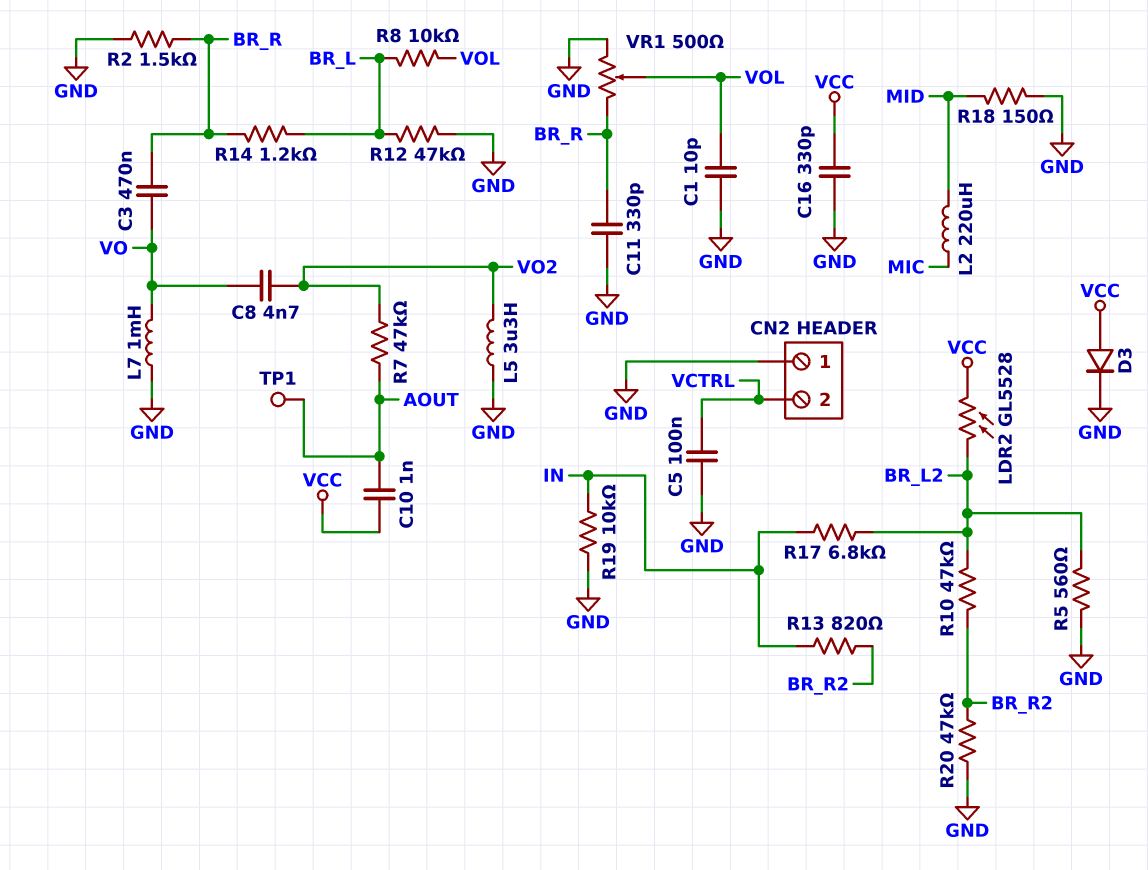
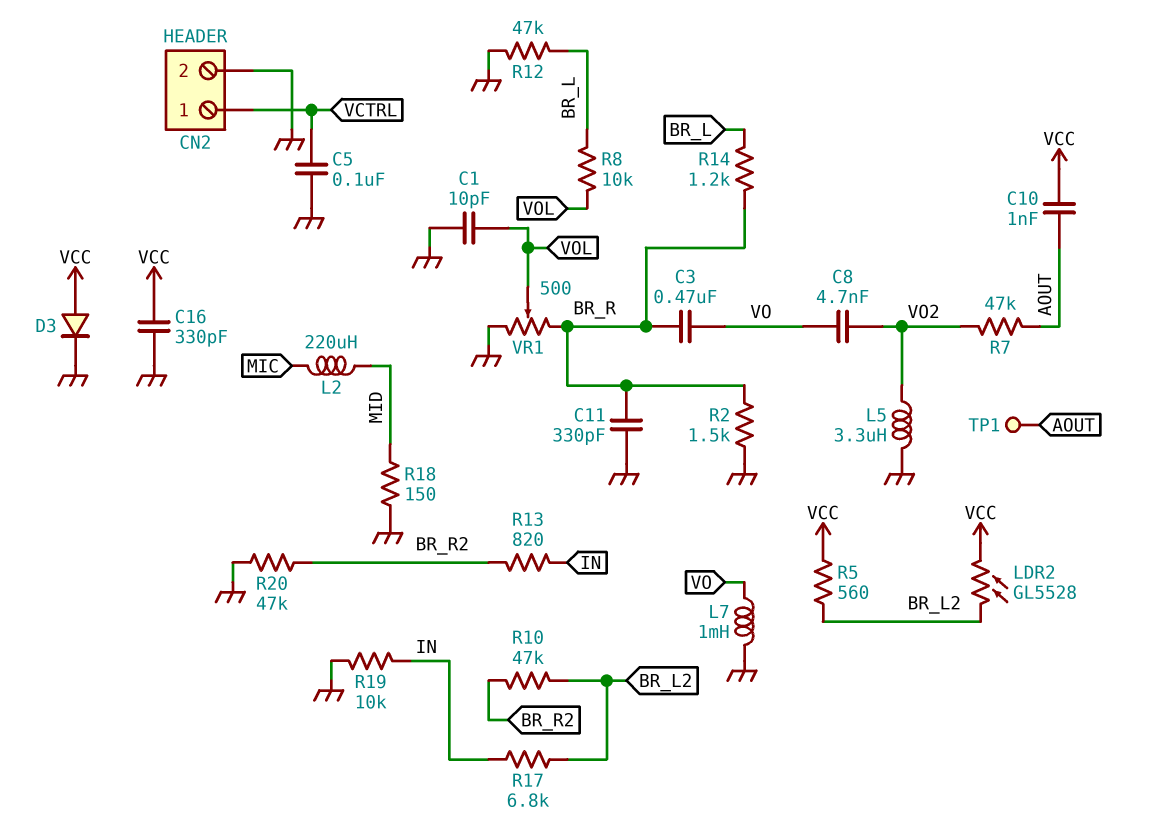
CN2 pin 1: GND -> VCTRL
CN2 pin 2: VCTRL -> GND
R5: 560 (BR_L2, GND) -> 560 (BR_L2, VCC)

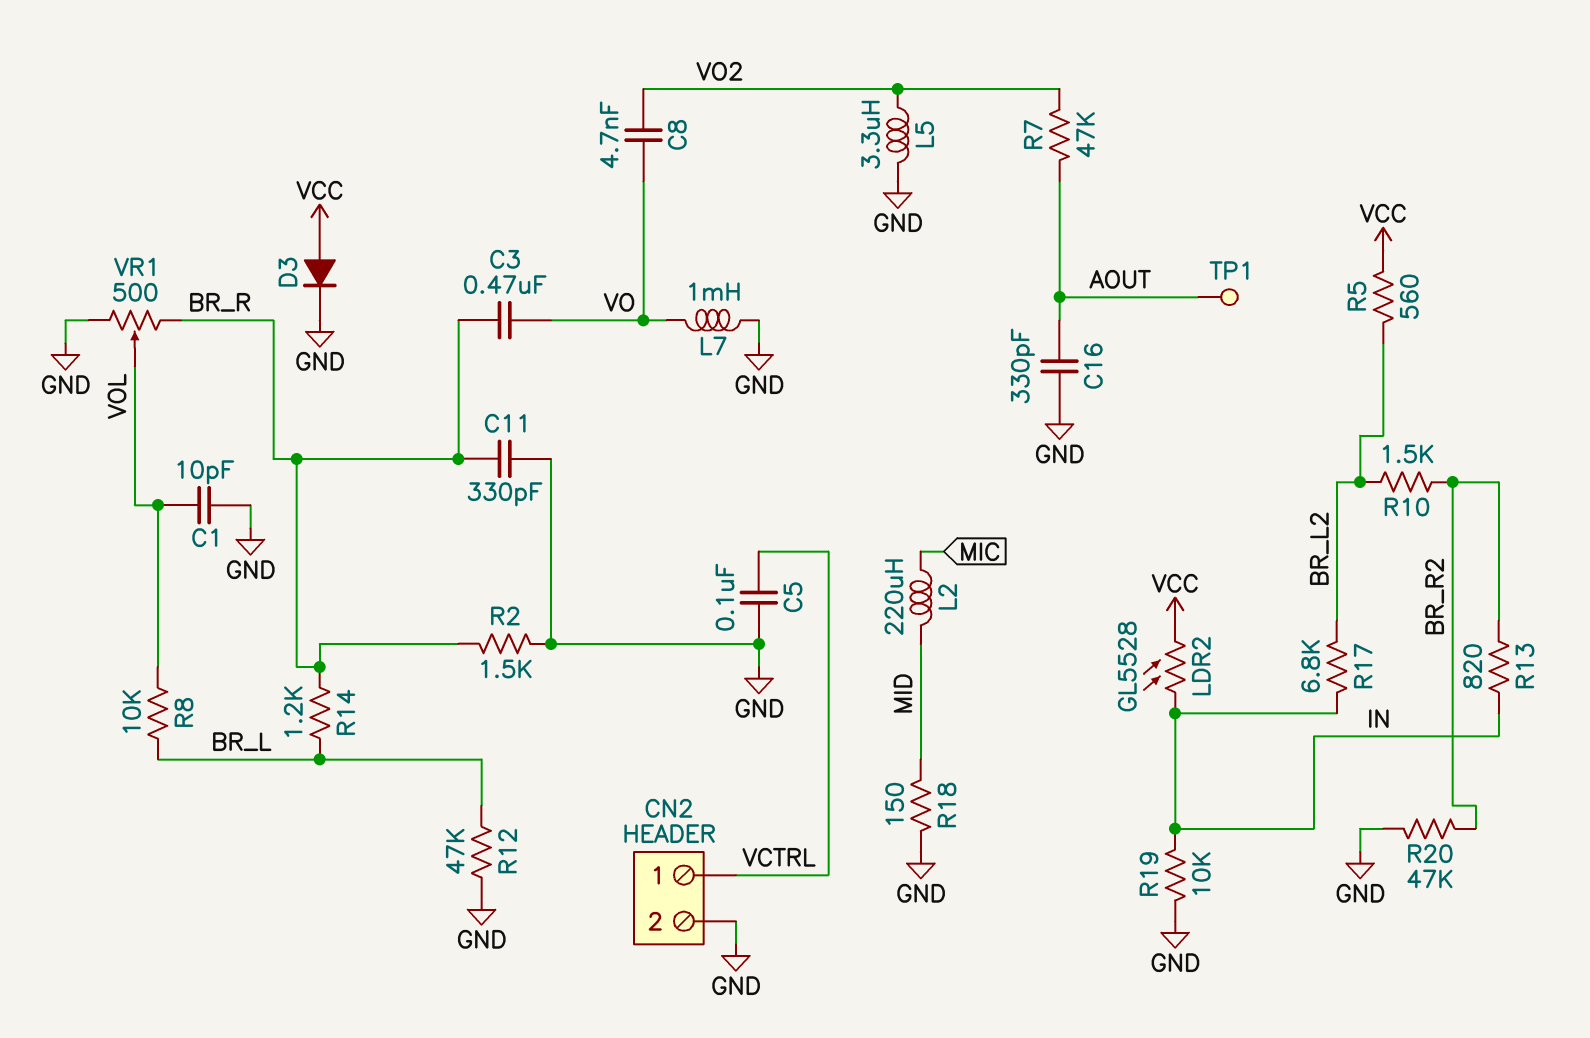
C10: 1nF (AOUT, VCC) -> none
C16: 330pF (GND, VCC) -> 330pF (AOUT, GND)
LDR2: GL5528 (BR_L2, VCC) -> GL5528 (IN, VCC)
R10: 47k (BR_L2, BR_R2) -> 1.5k (BR_L2, BR_R2)

